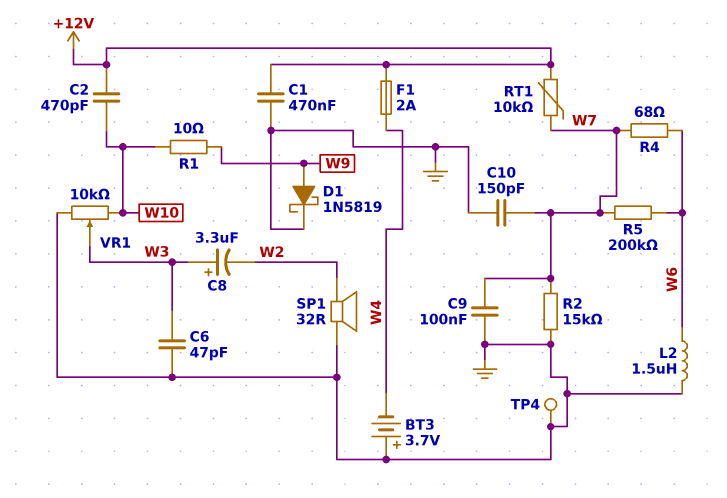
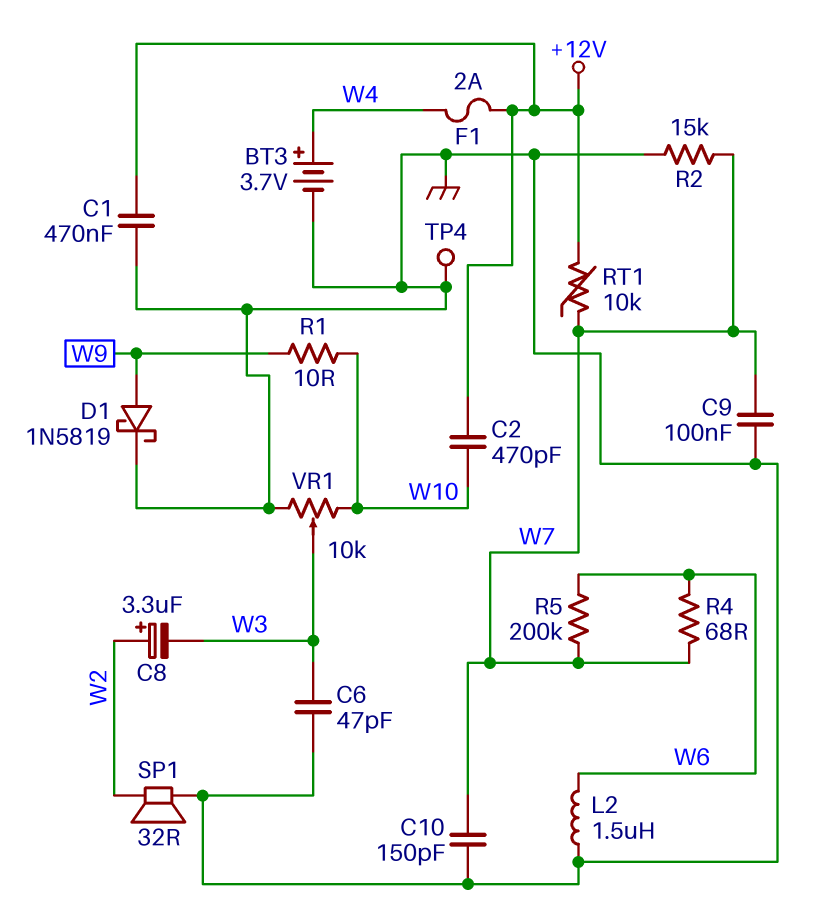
BT3: 3.7V (plus GND, minus W4) -> 3.7V (plus W4, minus GND)
C8: 3.3uF (plus W3, minus W2) -> 3.3uF (plus W2, minus W3)

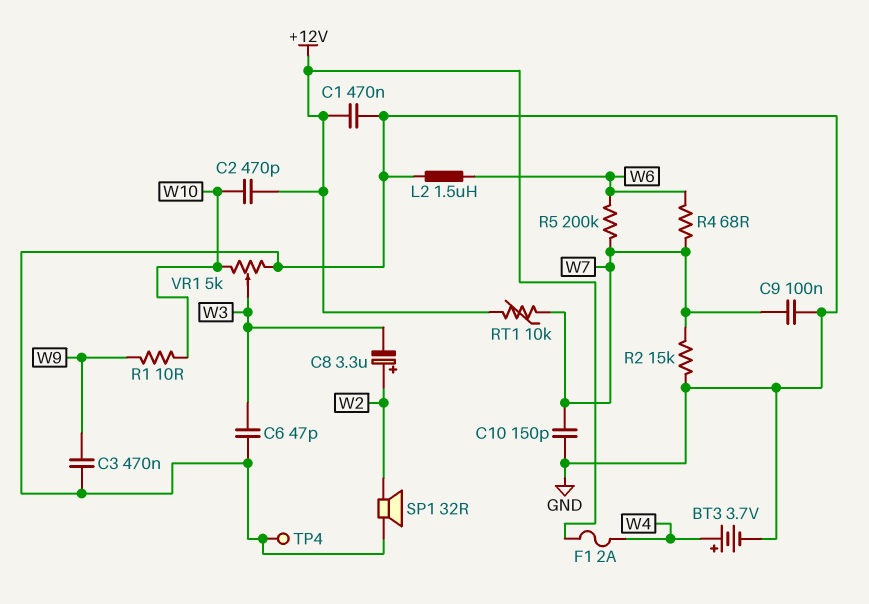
C3: none -> 470nF (GND, W9)
D1: schottky 1N5819 (A W9, K GND) -> none
VR1: 10k (GND, W10, wiper W3) -> 5k (GND, W10, wiper W3)

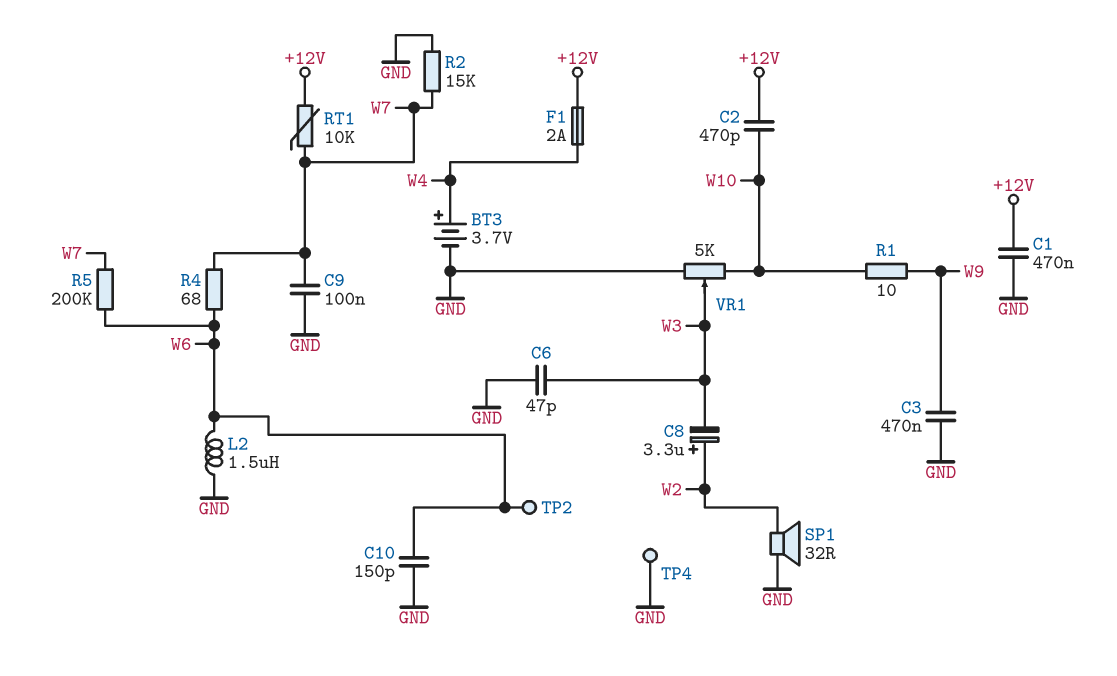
C10: 150pF (GND, W7) -> 150pF (GND, W6)
TP2: none -> test point (W6)

